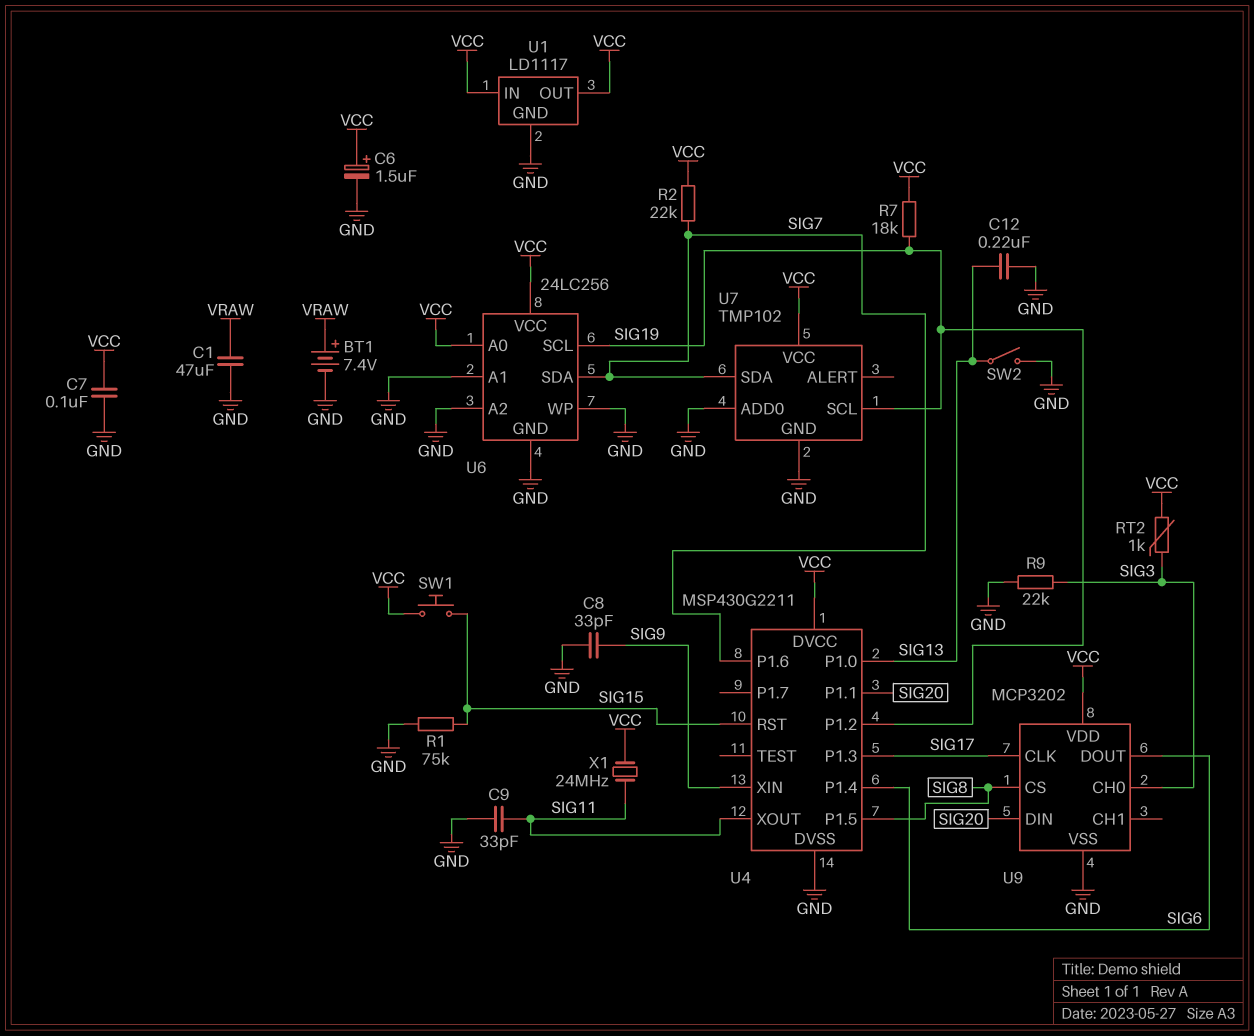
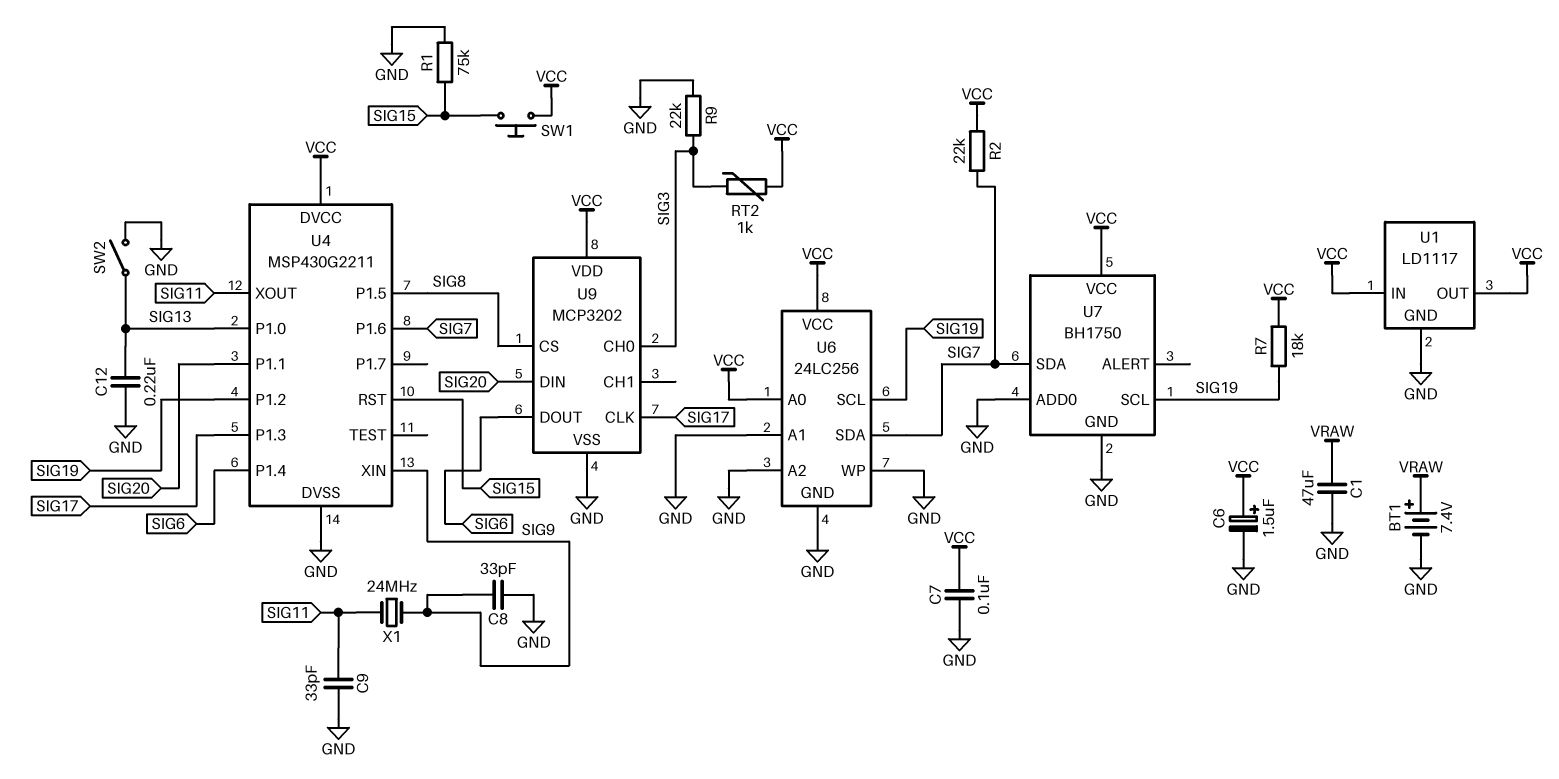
U7: TMP102 -> BH1750
X1: 24MHz (SIG11, VCC) -> 24MHz (SIG9, SIG11)

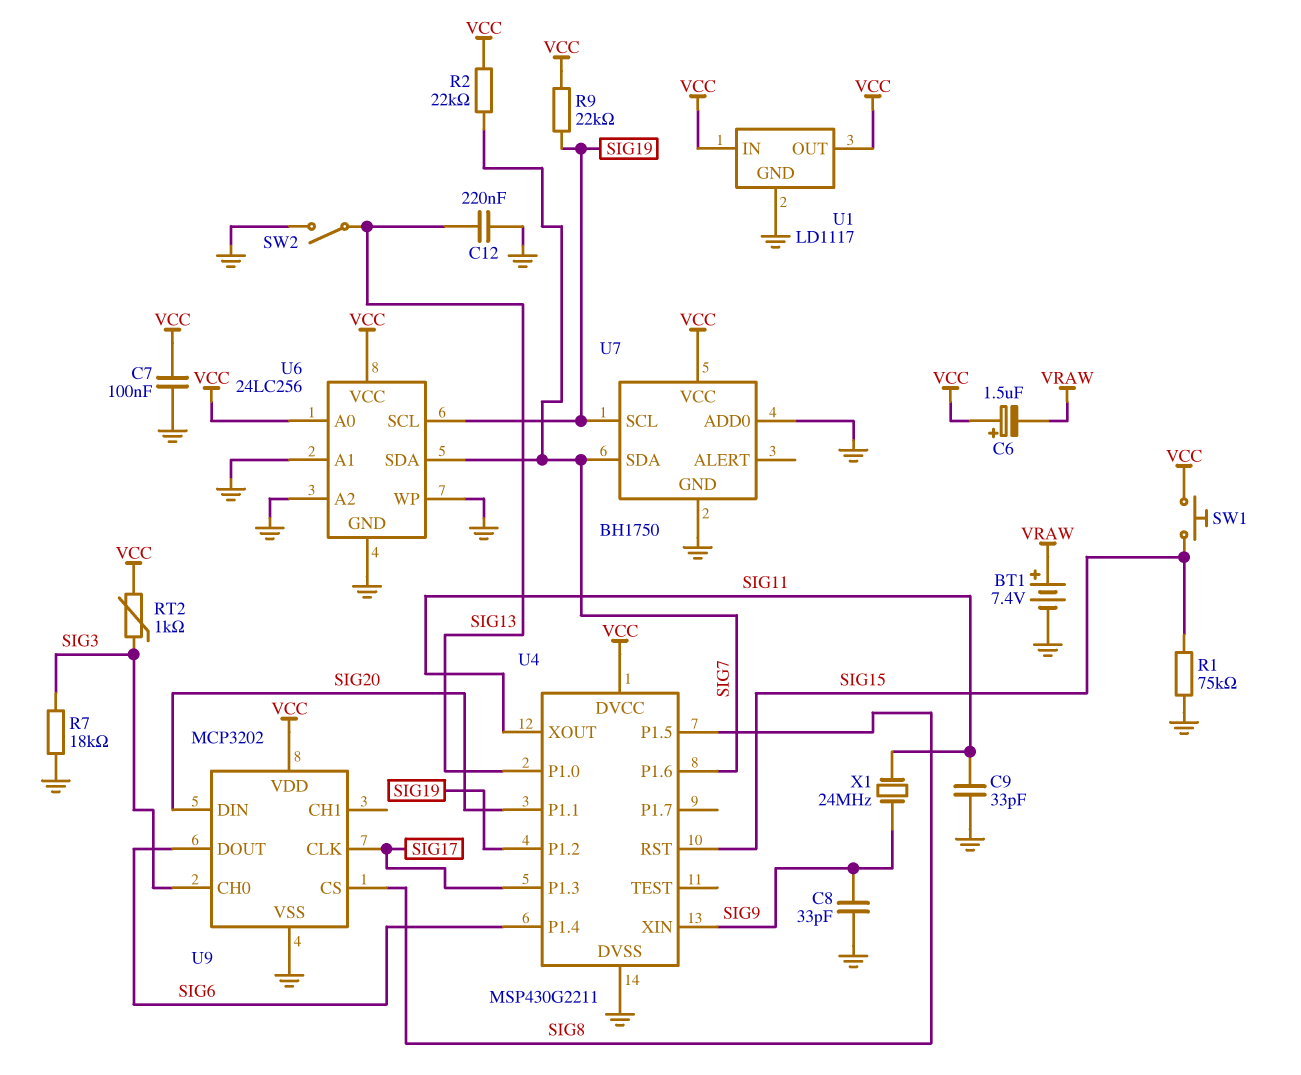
C1: 47uF (GND, VRAW) -> none
C6: 1.5uF (plus VCC, minus GND) -> 1.5uF (plus VCC, minus VRAW)
R7: 18k (SIG19, VCC) -> 18k (GND, SIG3)
R9: 22k (GND, SIG3) -> 22k (SIG19, VCC)

